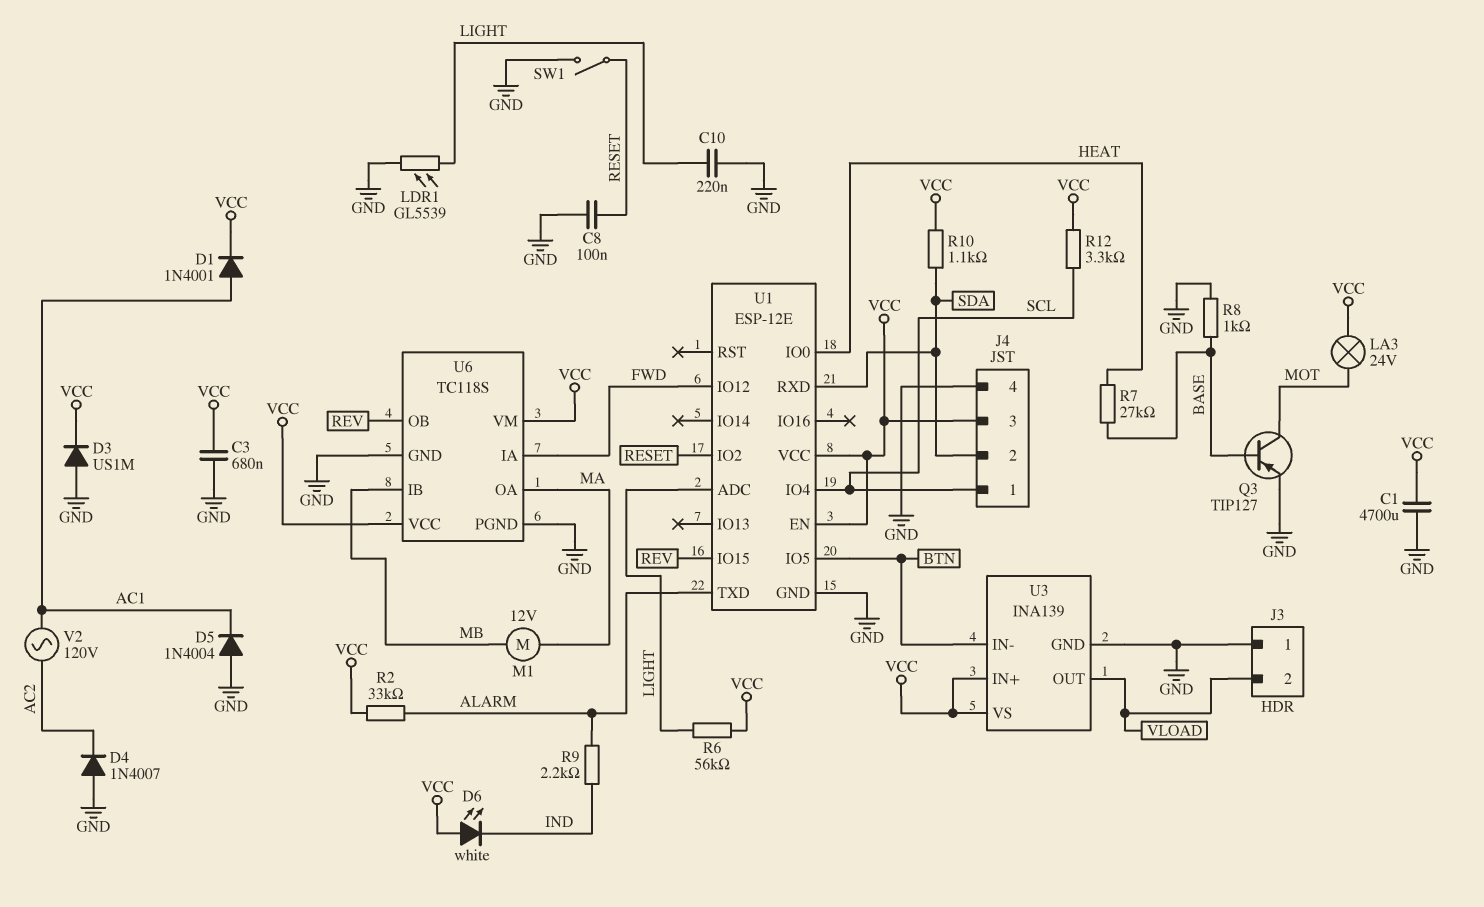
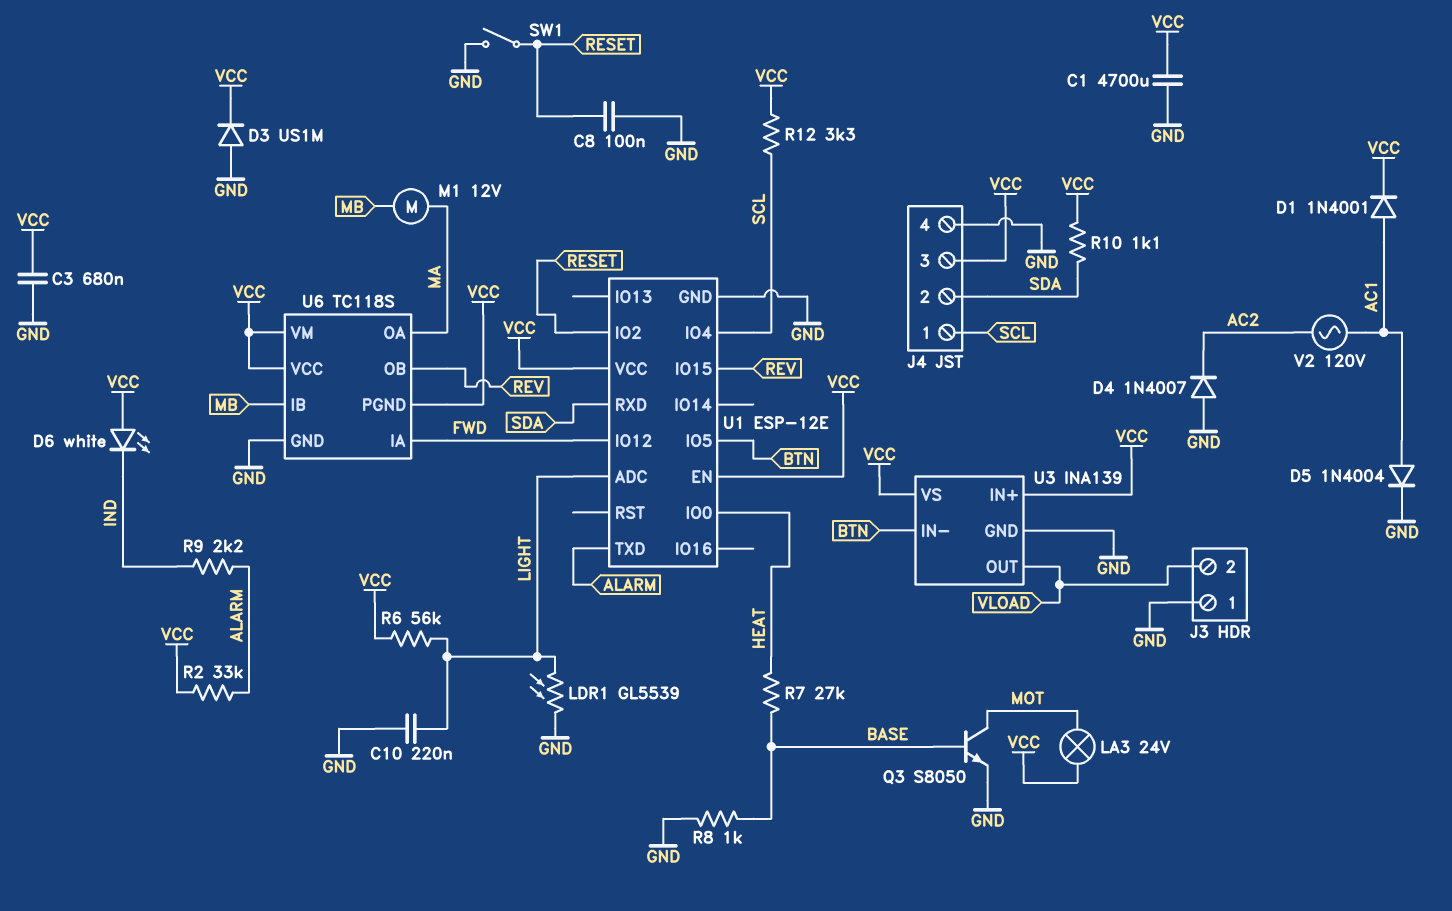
D5: diode 1N4004 (A GND, K AC1) -> diode 1N4004 (A AC1, K GND)
Q3: PNP TIP127 (B BASE, C MOT, E GND) -> NPN S8050 (B BASE, C MOT, E GND)
U6 pin PGND: GND -> VCC

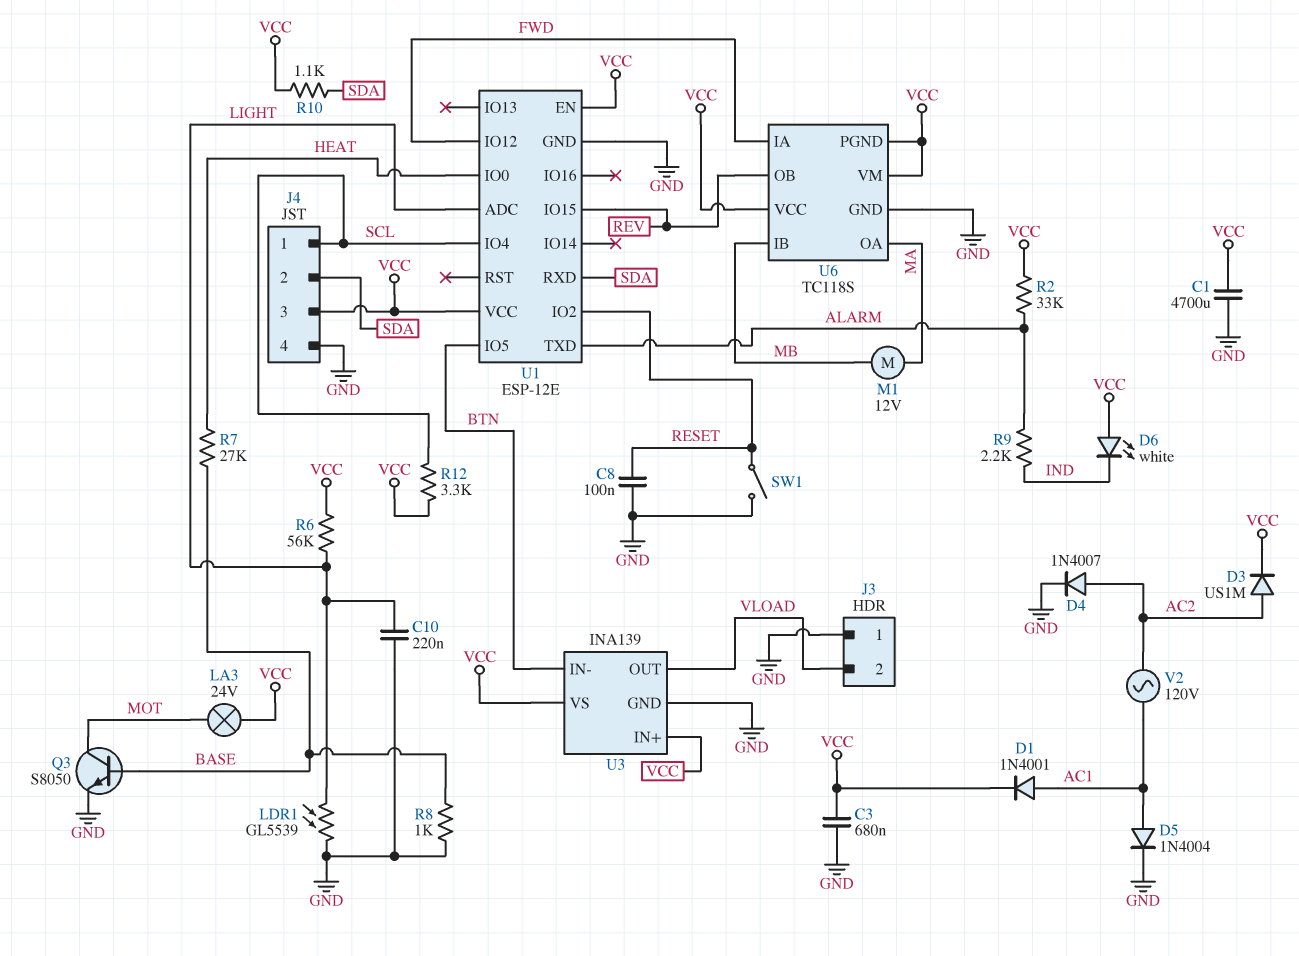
D3: diode US1M (A GND, K VCC) -> diode US1M (A AC2, K VCC)
D4: diode 1N4007 (A GND, K AC2) -> diode 1N4007 (A AC2, K GND)

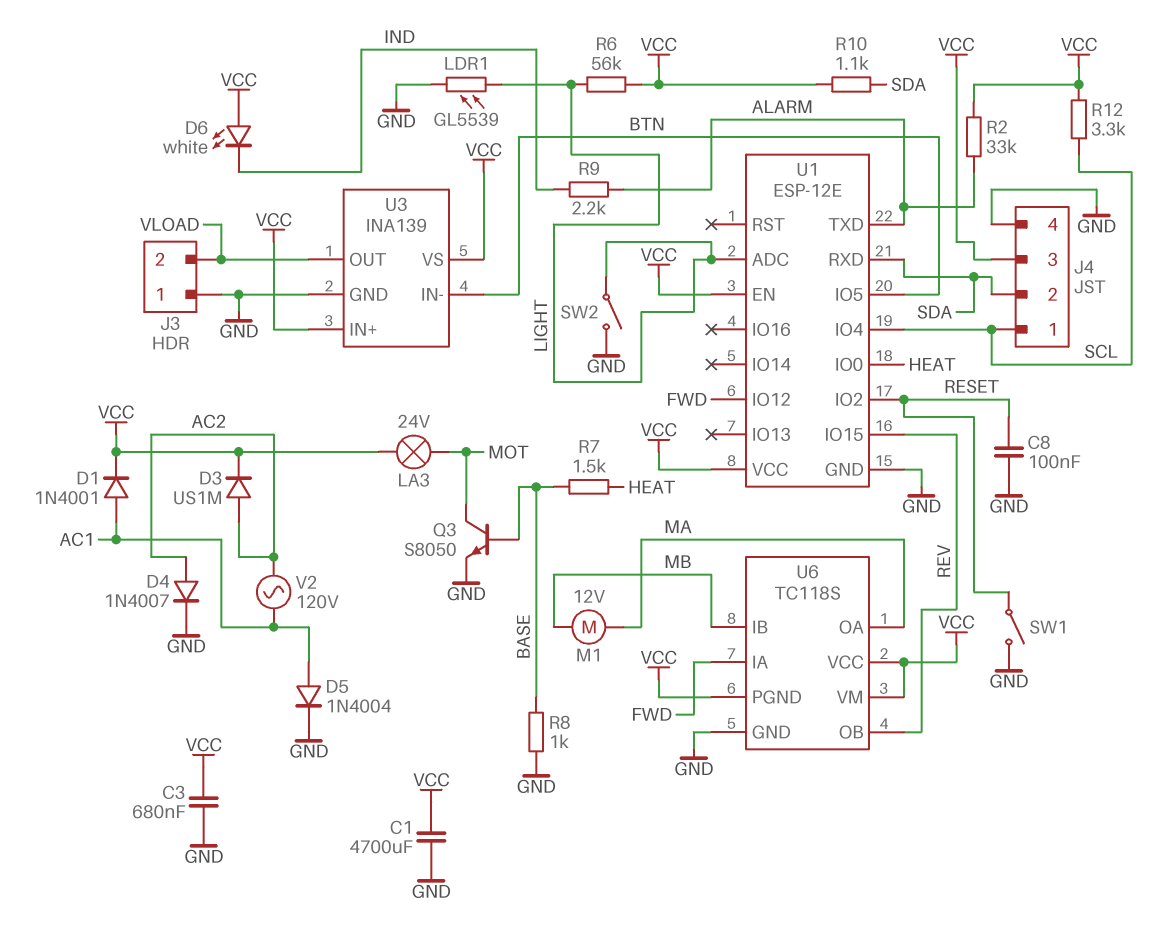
C10: 220nF (GND, LIGHT) -> none
R7: 27k (BASE, HEAT) -> 1.5k (BASE, HEAT)
SW2: none -> switch (GND, LIGHT)

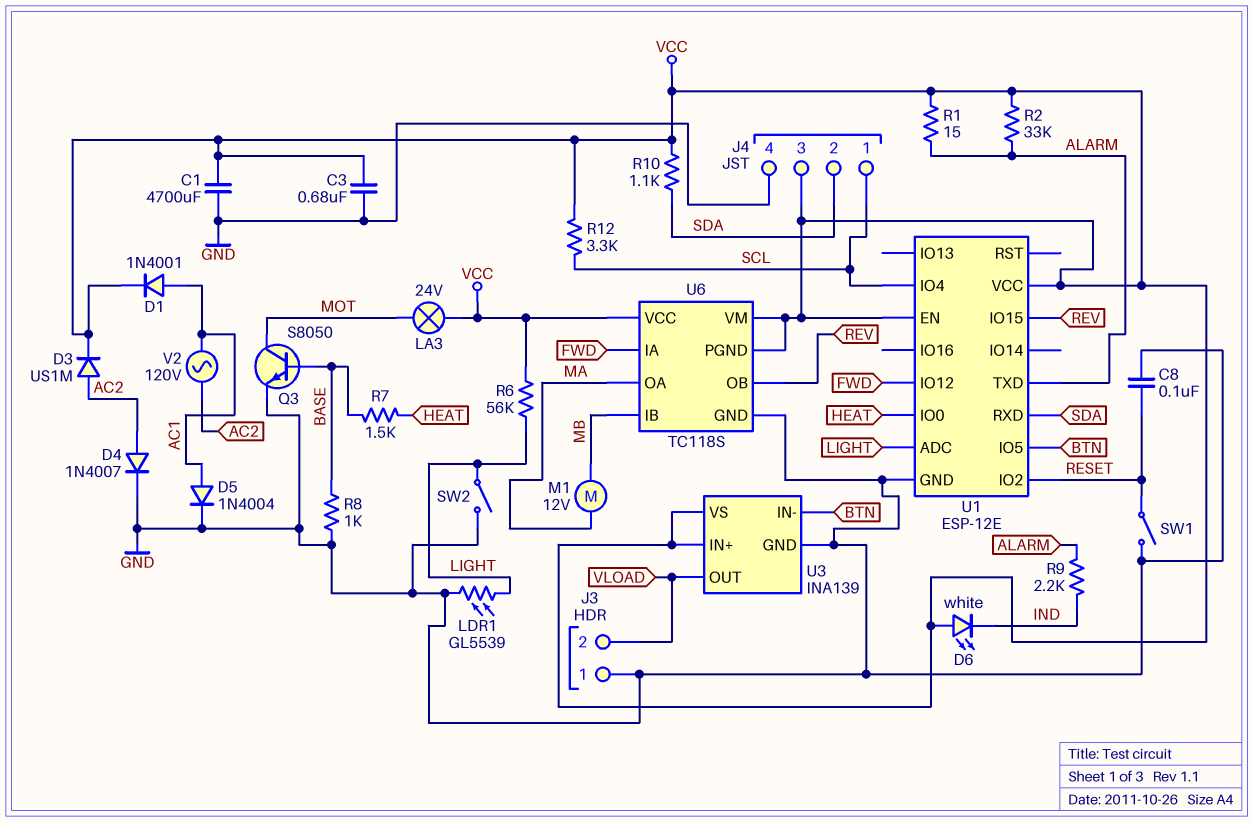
R1: none -> 15 (ALARM, VCC)

